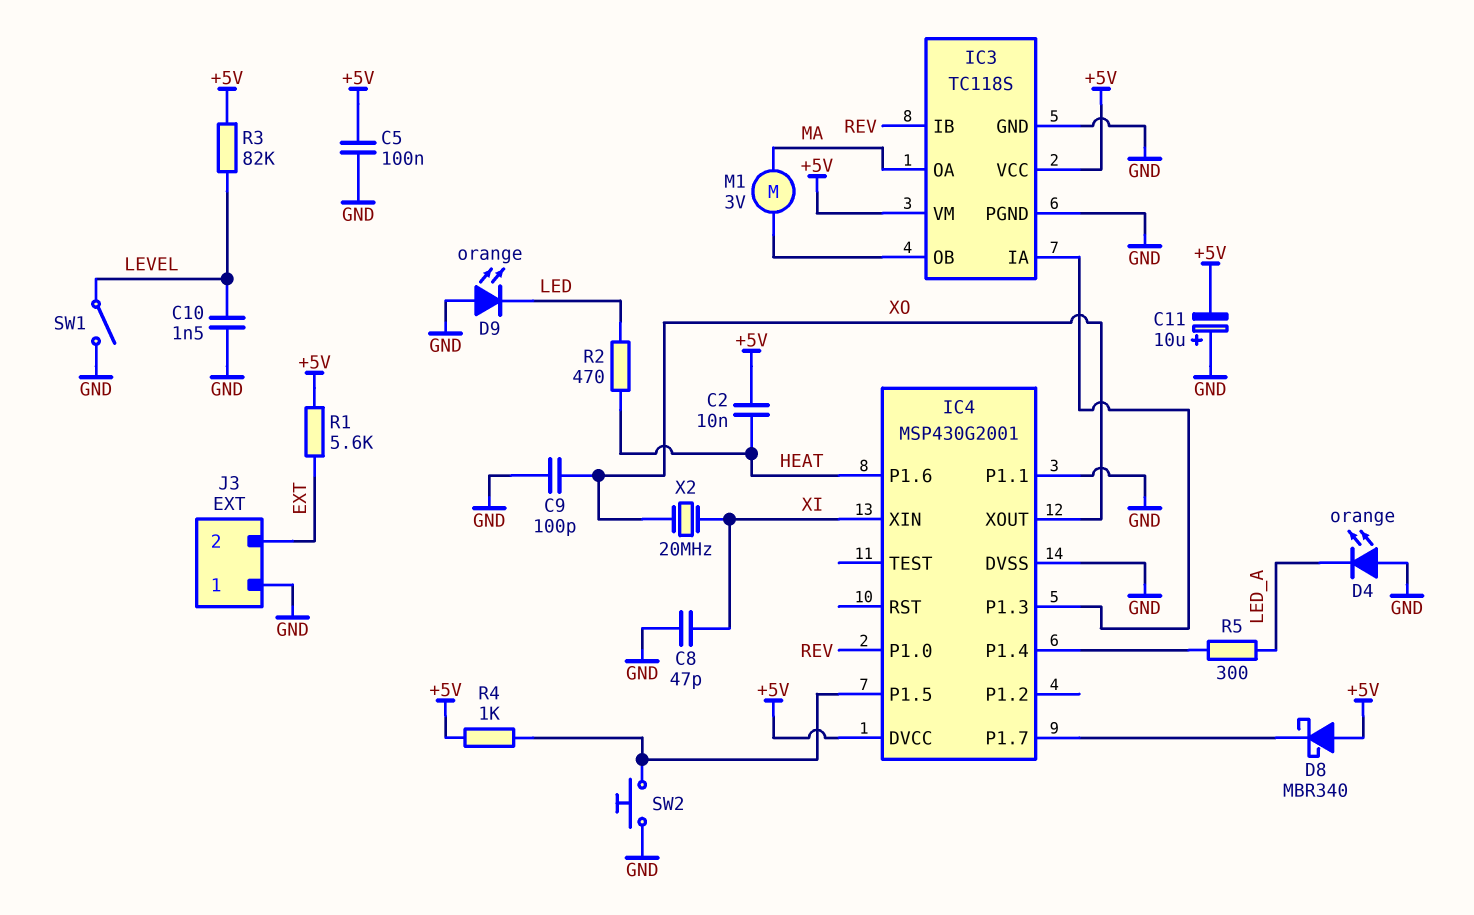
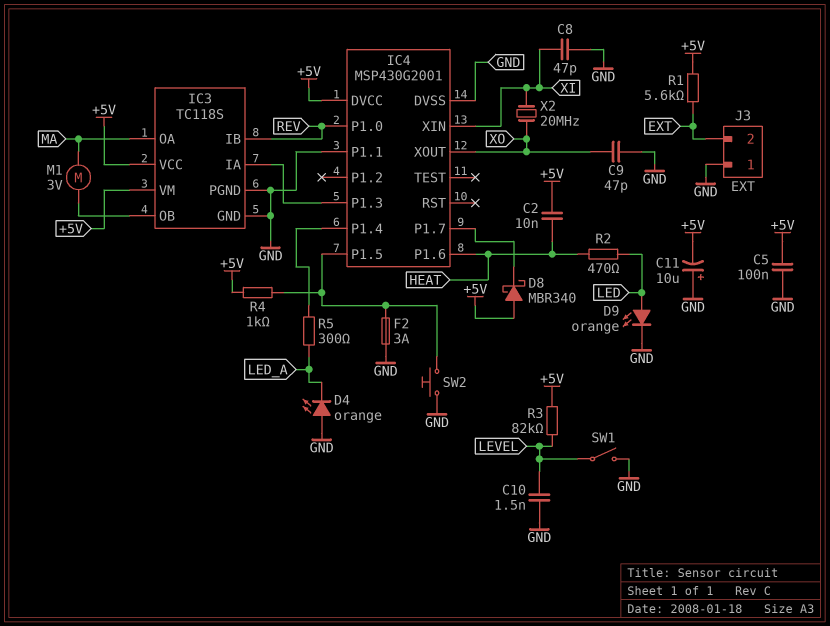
C9: 100pF (GND, XO) -> 47pF (GND, XO)
D9: LED orange (A GND, K LED) -> LED orange (A LED, K GND)
F2: none -> 3A (GND, IC4/P1.5)

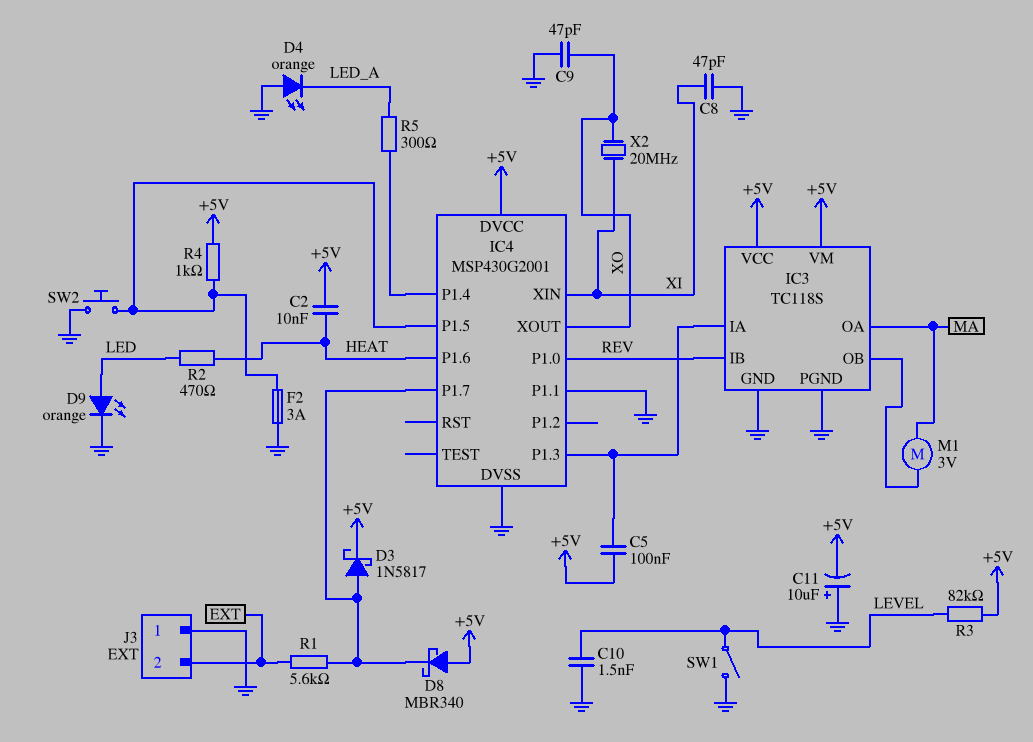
C5: 100nF (+5V, GND) -> 100nF (+5V, IC3/IA)
D3: none -> schottky 1N5817 (A IC4/P1.7, K +5V)
R1: 5.6k (+5V, EXT) -> 5.6k (EXT, IC4/P1.7)

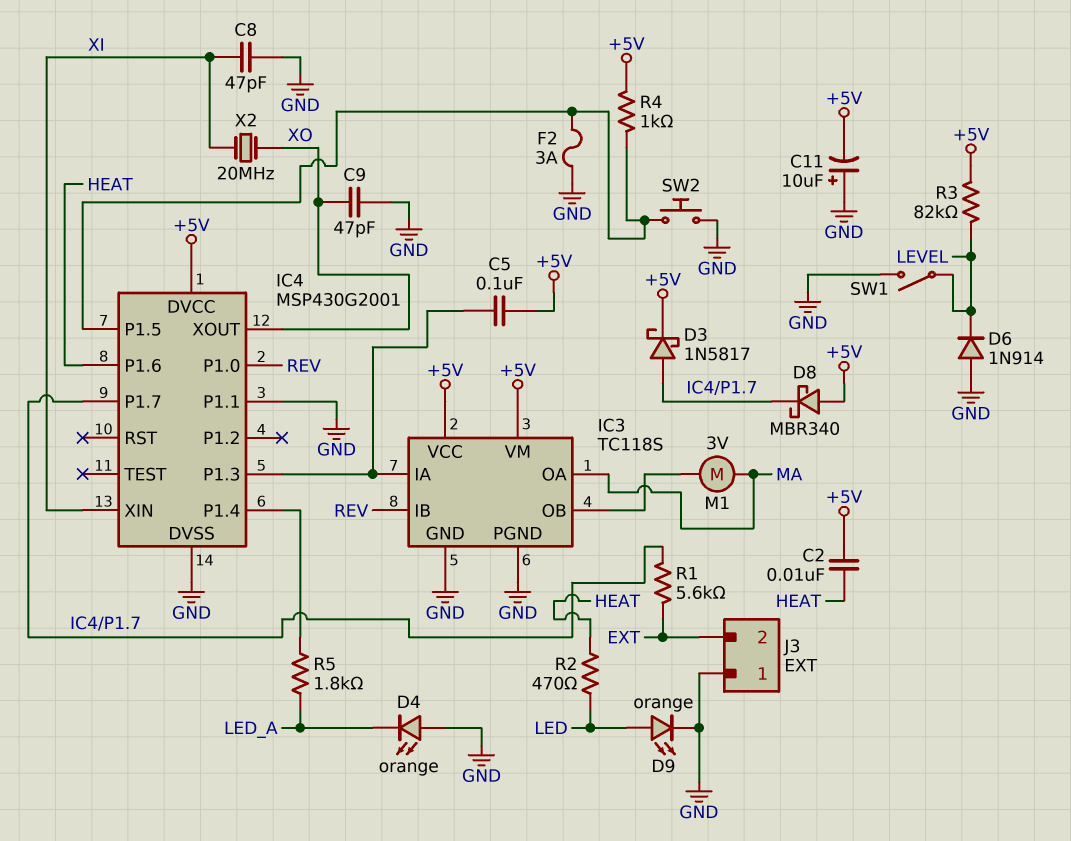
C10: 1.5nF (GND, LEVEL) -> none
D6: none -> diode 1N914 (A GND, K LEVEL)
R5: 300 (IC4/P1.4, LED_A) -> 1.8k (IC4/P1.4, LED_A)

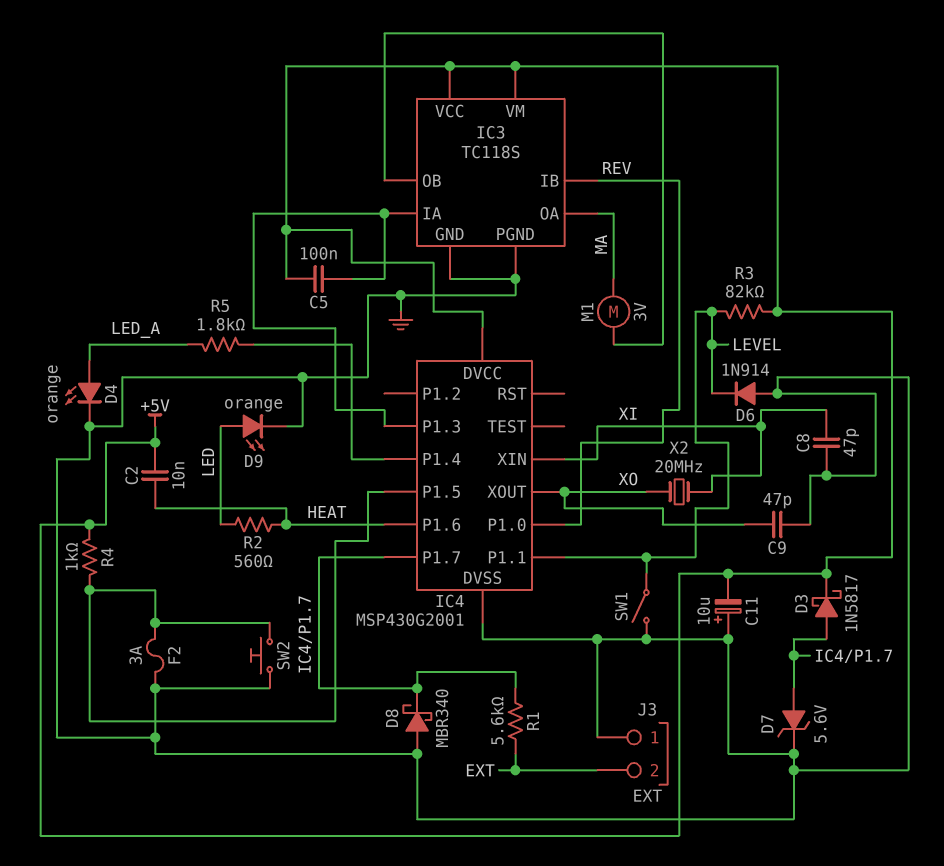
D4: LED orange (A GND, K LED_A) -> LED orange (A LED_A, K GND)
D7: none -> zener 5.6V (A IC4/P1.7, K GND)
D8: schottky MBR340 (A +5V, K IC4/P1.7) -> schottky MBR340 (A GND, K IC4/P1.7)
IC4 pin P1.1: GND -> LEVEL
R2: 470 (HEAT, LED) -> 560 (HEAT, LED)

